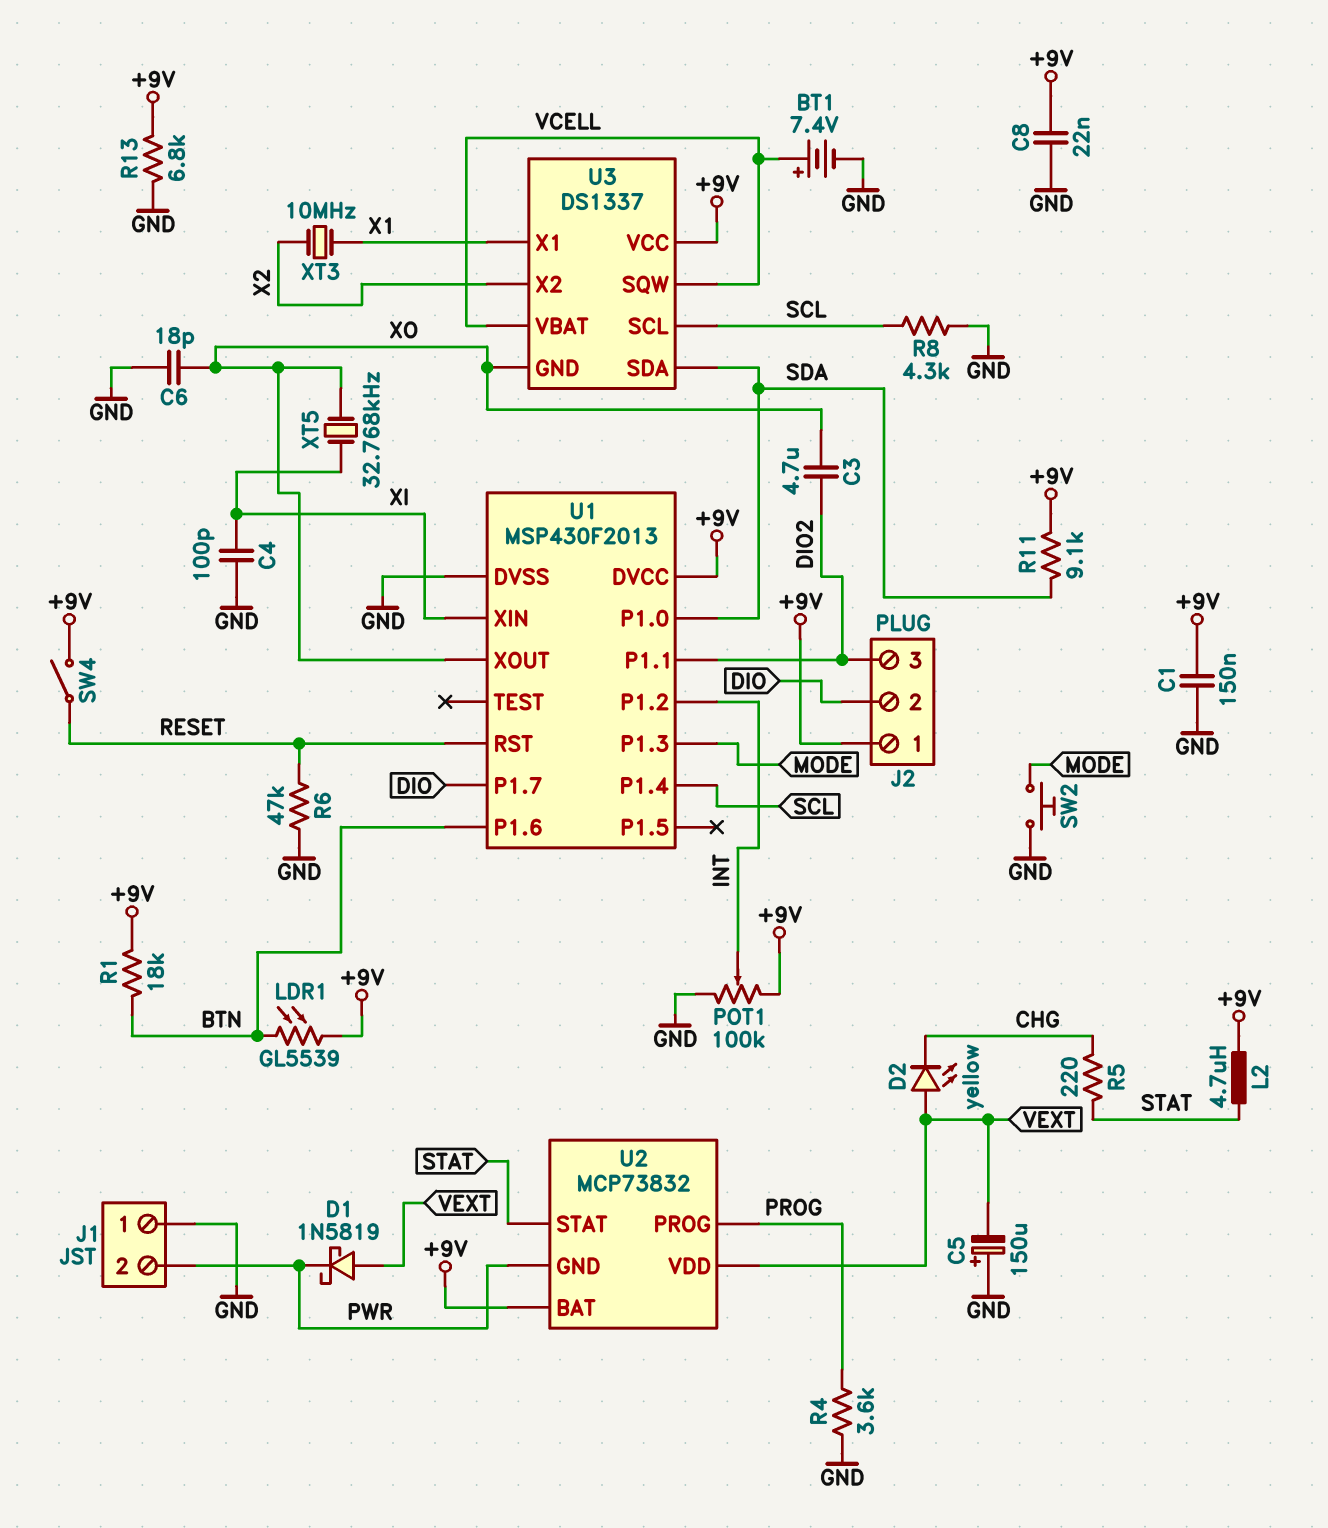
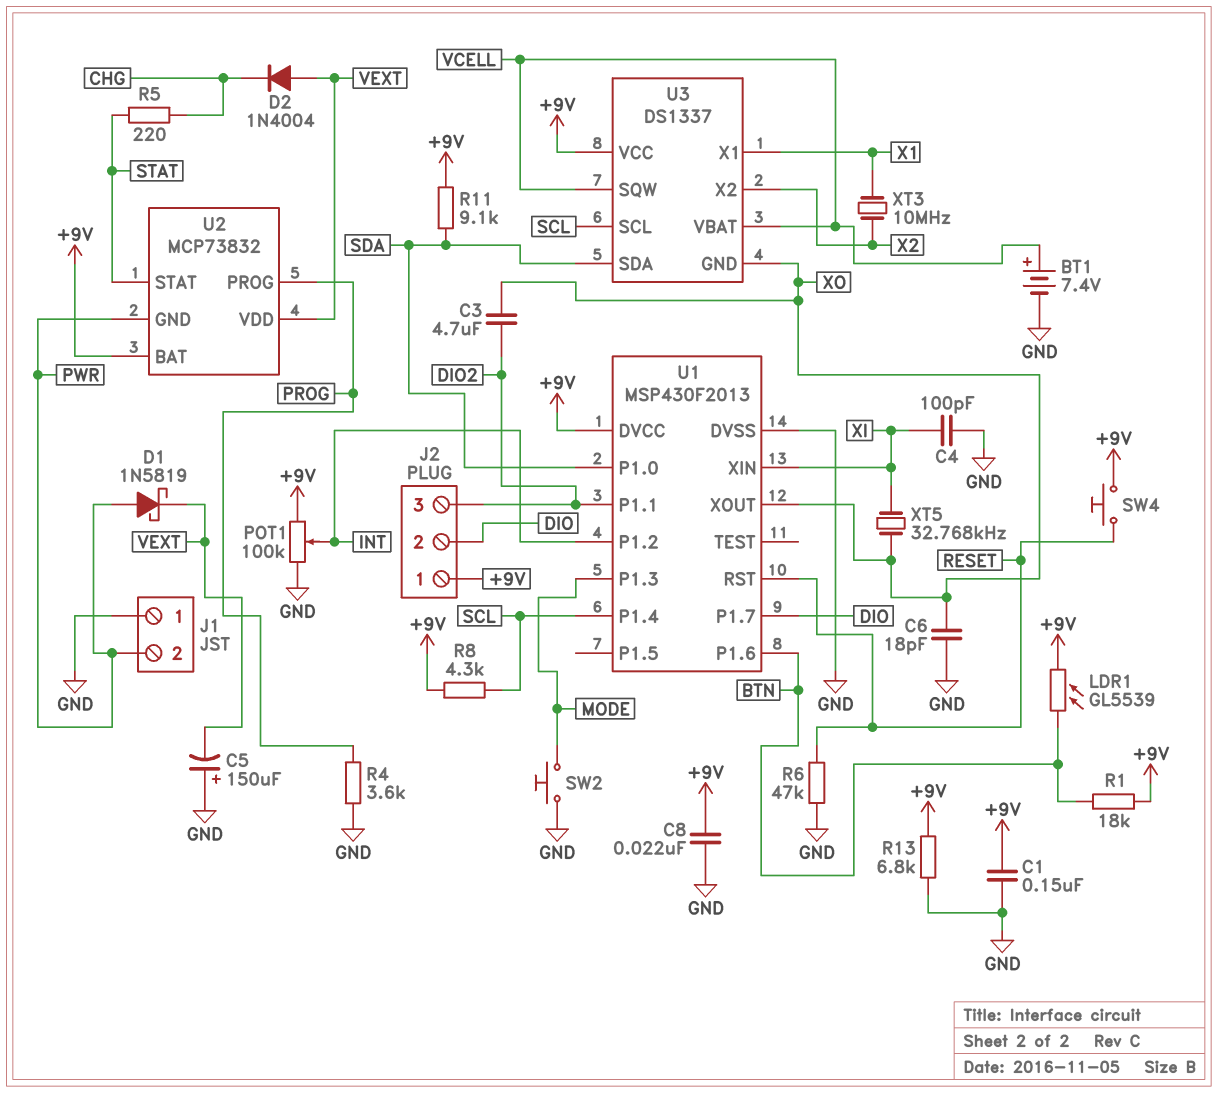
D1: schottky 1N5819 (A VEXT, K PWR) -> schottky 1N5819 (A PWR, K VEXT)
D2: LED yellow (A VEXT, K CHG) -> diode 1N4004 (A VEXT, K CHG)
L2: 4.7uH (+9V, STAT) -> none
R8: 4.3k (GND, SCL) -> 4.3k (+9V, SCL)
SW4: switch (+9V, RESET) -> button (+9V, RESET)

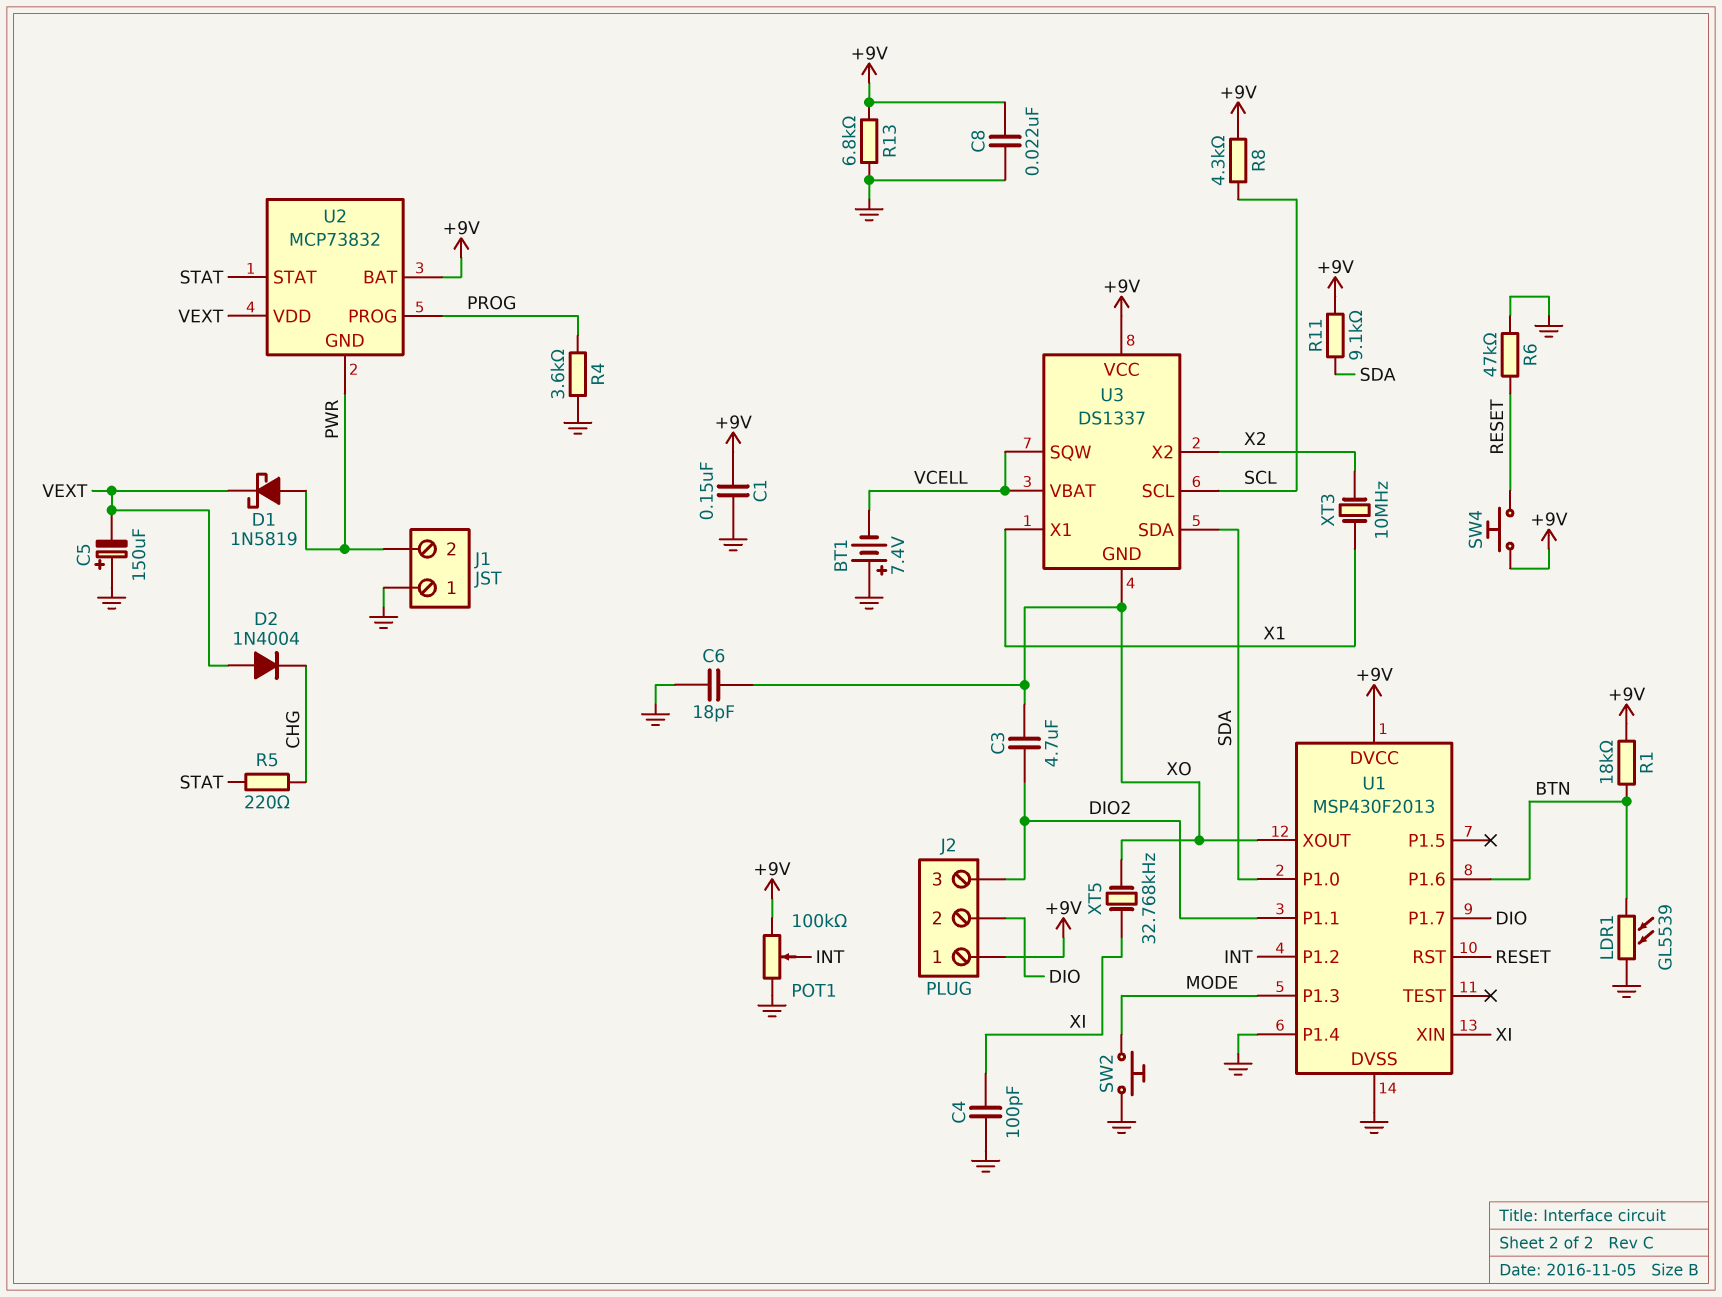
BT1: 7.4V (plus VCELL, minus GND) -> 7.4V (plus GND, minus VCELL)
LDR1: GL5539 (+9V, BTN) -> GL5539 (BTN, GND)
U1 pin P1.4: SCL -> GND

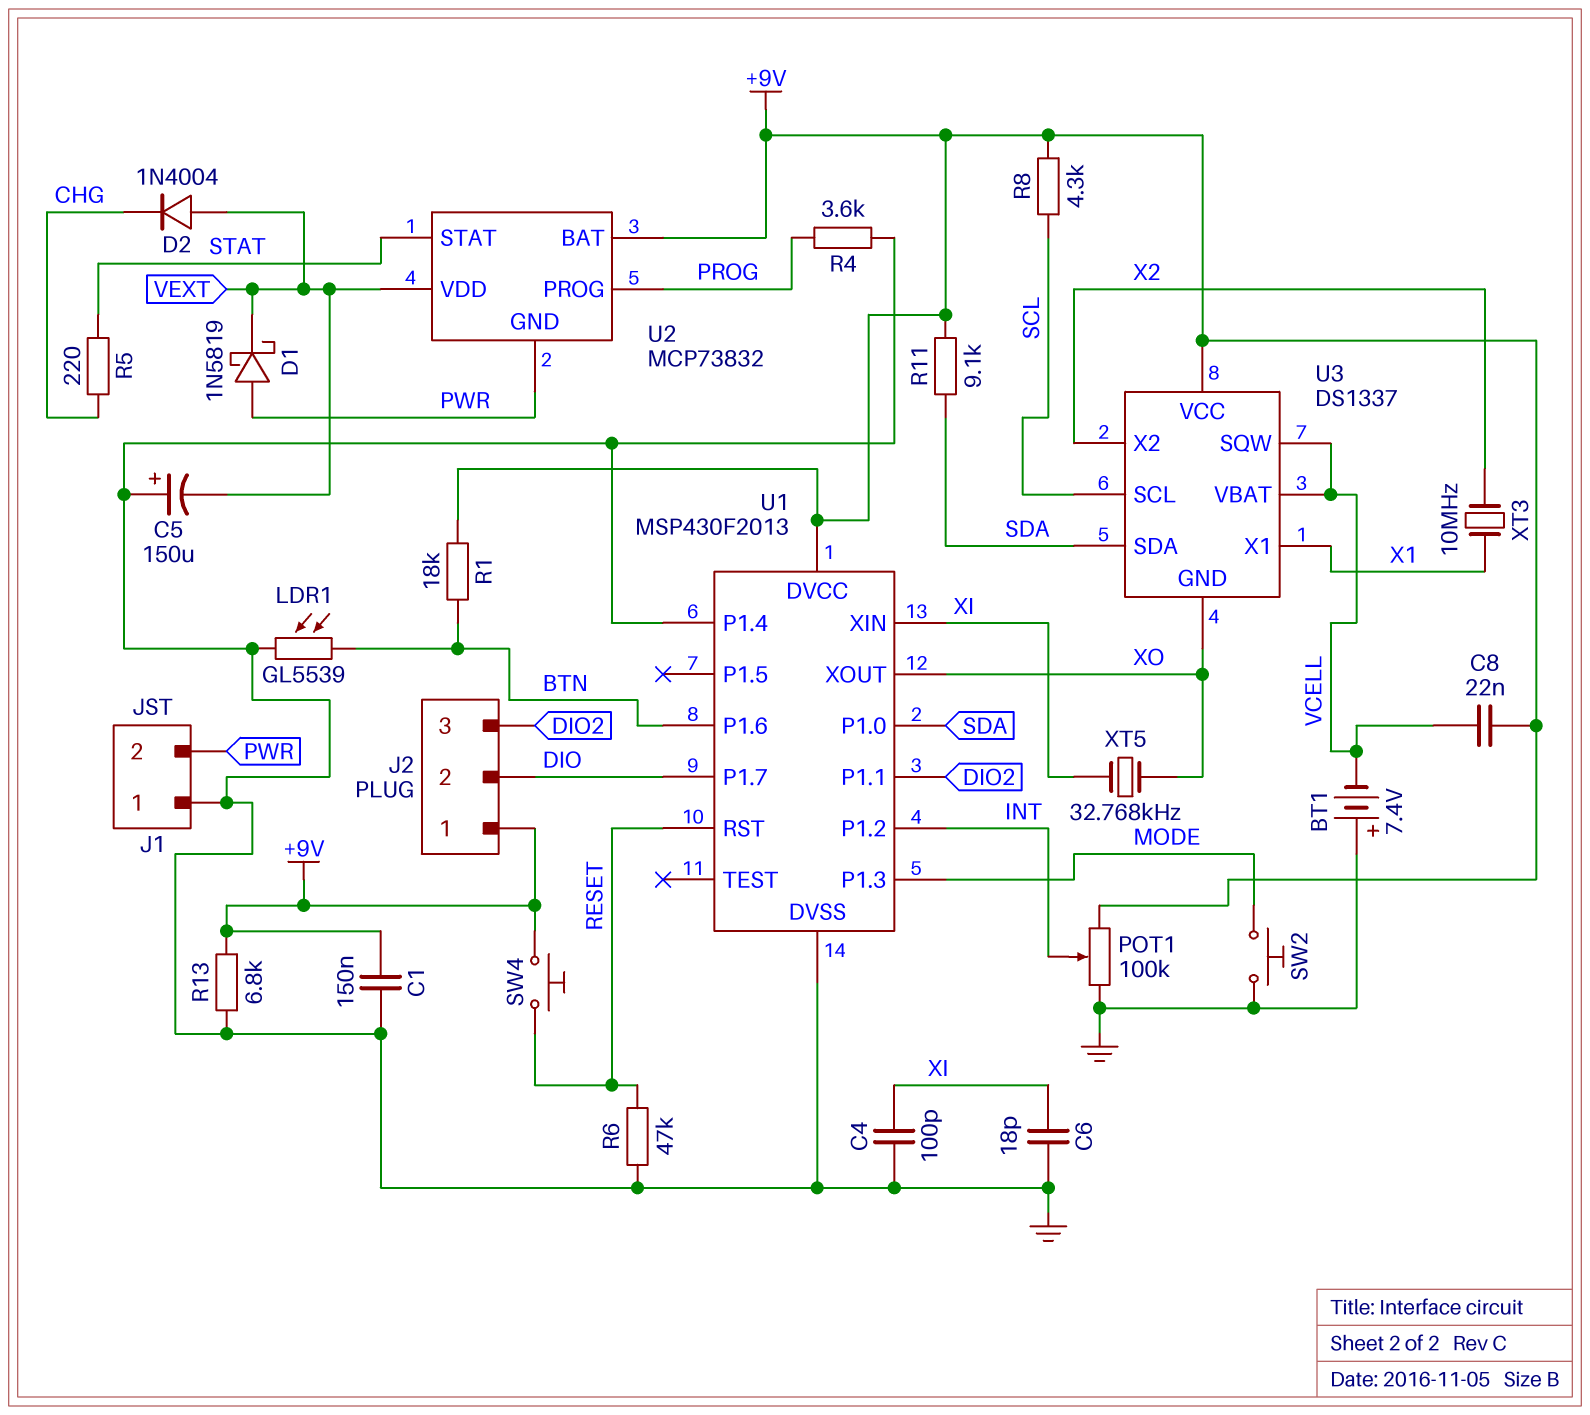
C3: 4.7uF (DIO2, XO) -> none
C6: 18pF (GND, XO) -> 18pF (GND, XI)
C8: 22nF (+9V, GND) -> 22nF (+9V, VCELL)

